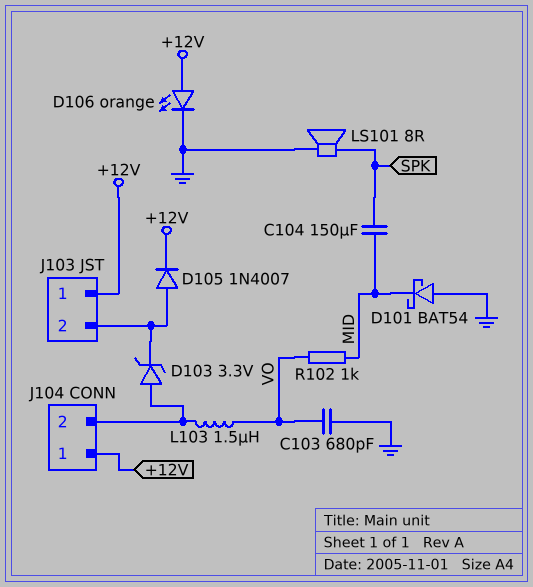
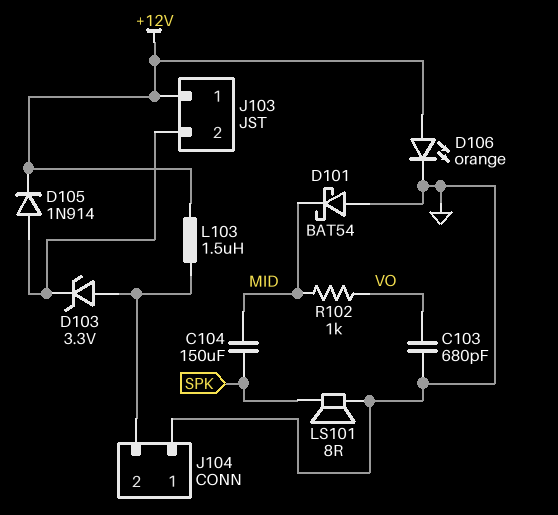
D105: diode 1N4007 (A J103/2, K +12V) -> diode 1N914 (A J103/2, K +12V)
J104 pin 1: +12V -> GND
L103: 1.5uH (J104/2, VO) -> 1.5uH (+12V, J104/2)

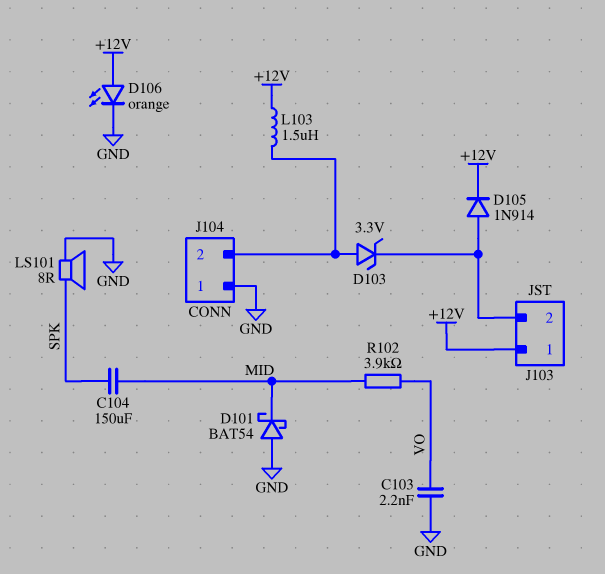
C103: 680pF (GND, VO) -> 2.2nF (GND, VO)
R102: 1k (MID, VO) -> 3.9k (MID, VO)

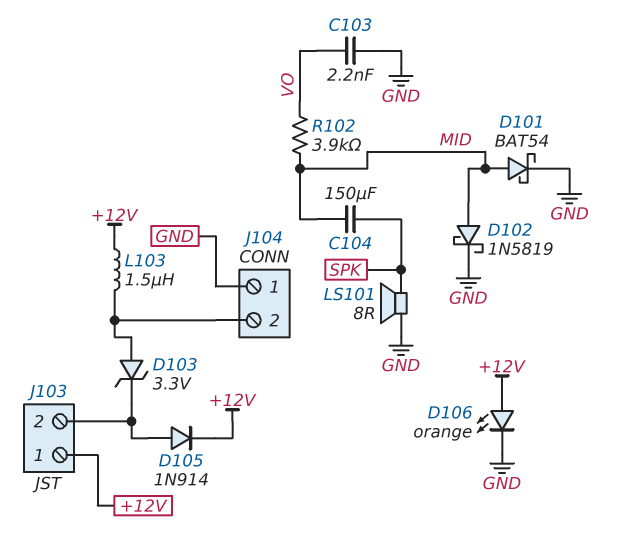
D101: schottky BAT54 (A GND, K MID) -> schottky BAT54 (A MID, K GND)
D102: none -> schottky 1N5819 (A MID, K GND)

